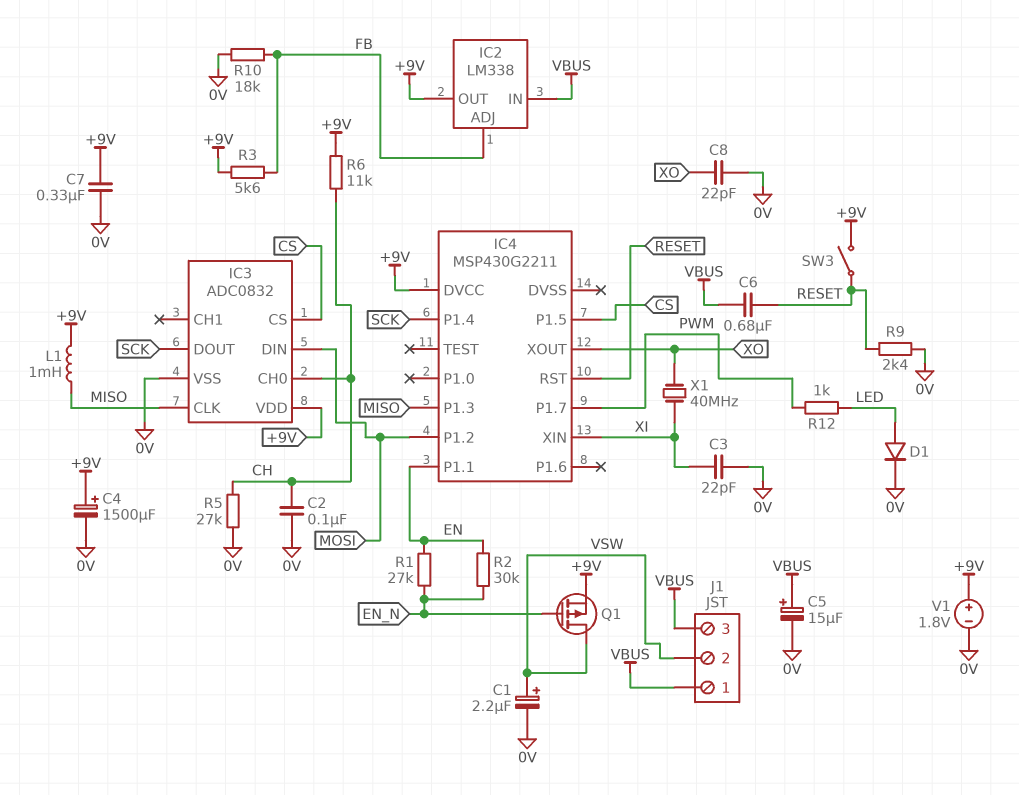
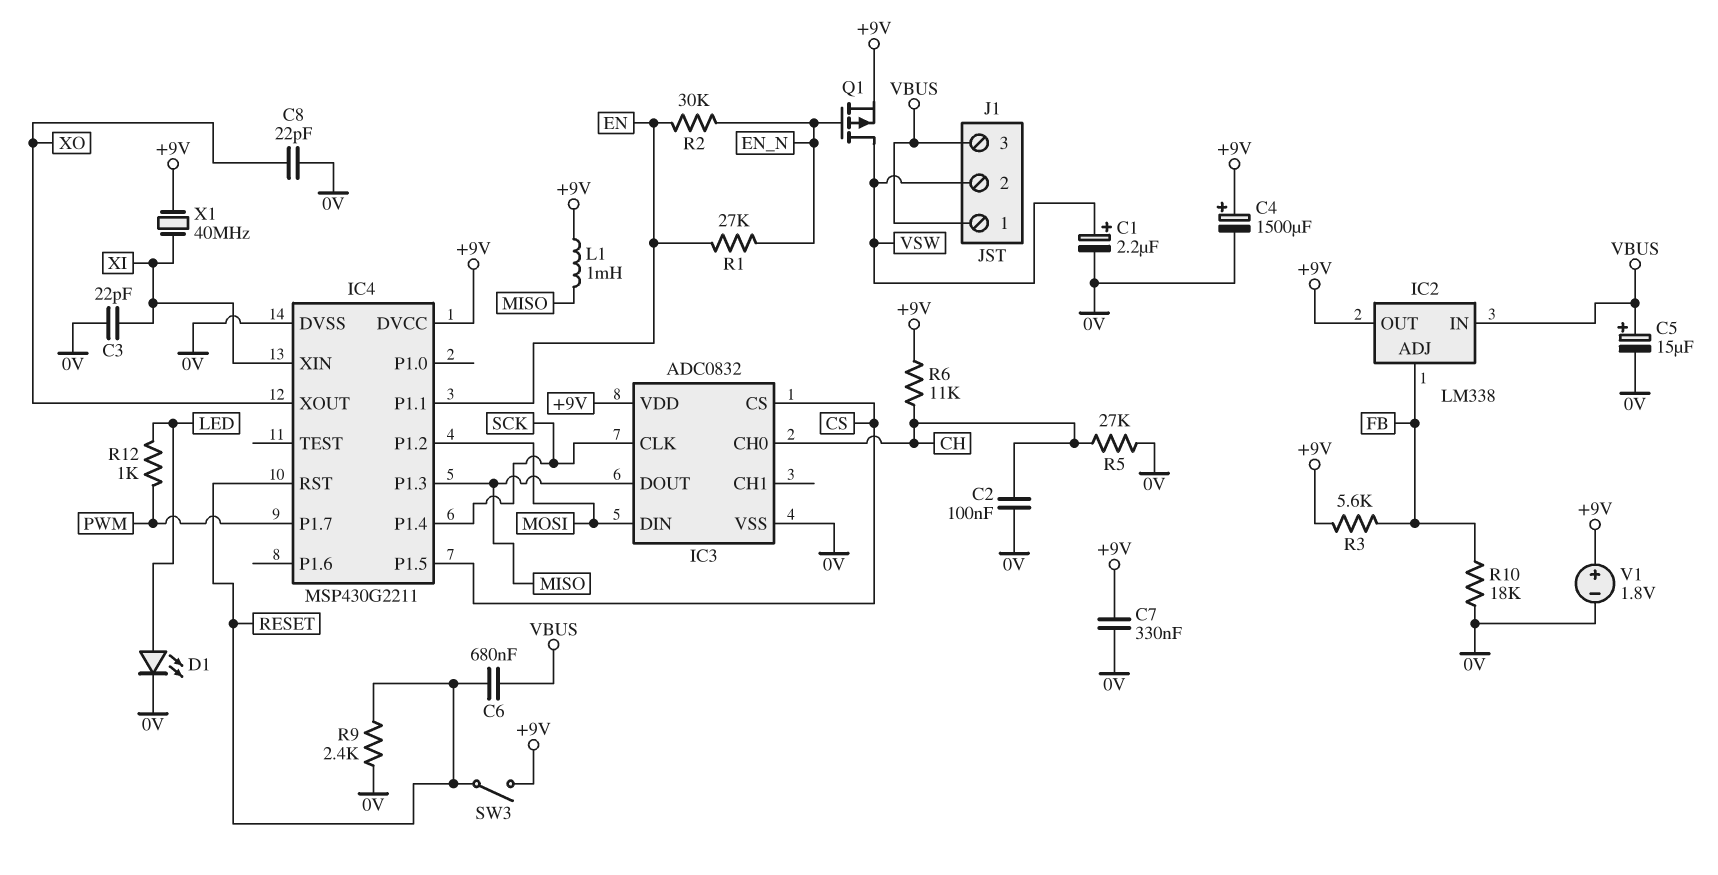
D1: diode (A LED, K 0V) -> LED (A LED, K 0V)
IC3 pin CLK: MISO -> SCK
IC3 pin DOUT: SCK -> MISO
IC4 pin DVSS: none -> 0V
X1: 40MHz (XI, XO) -> 40MHz (+9V, XI)

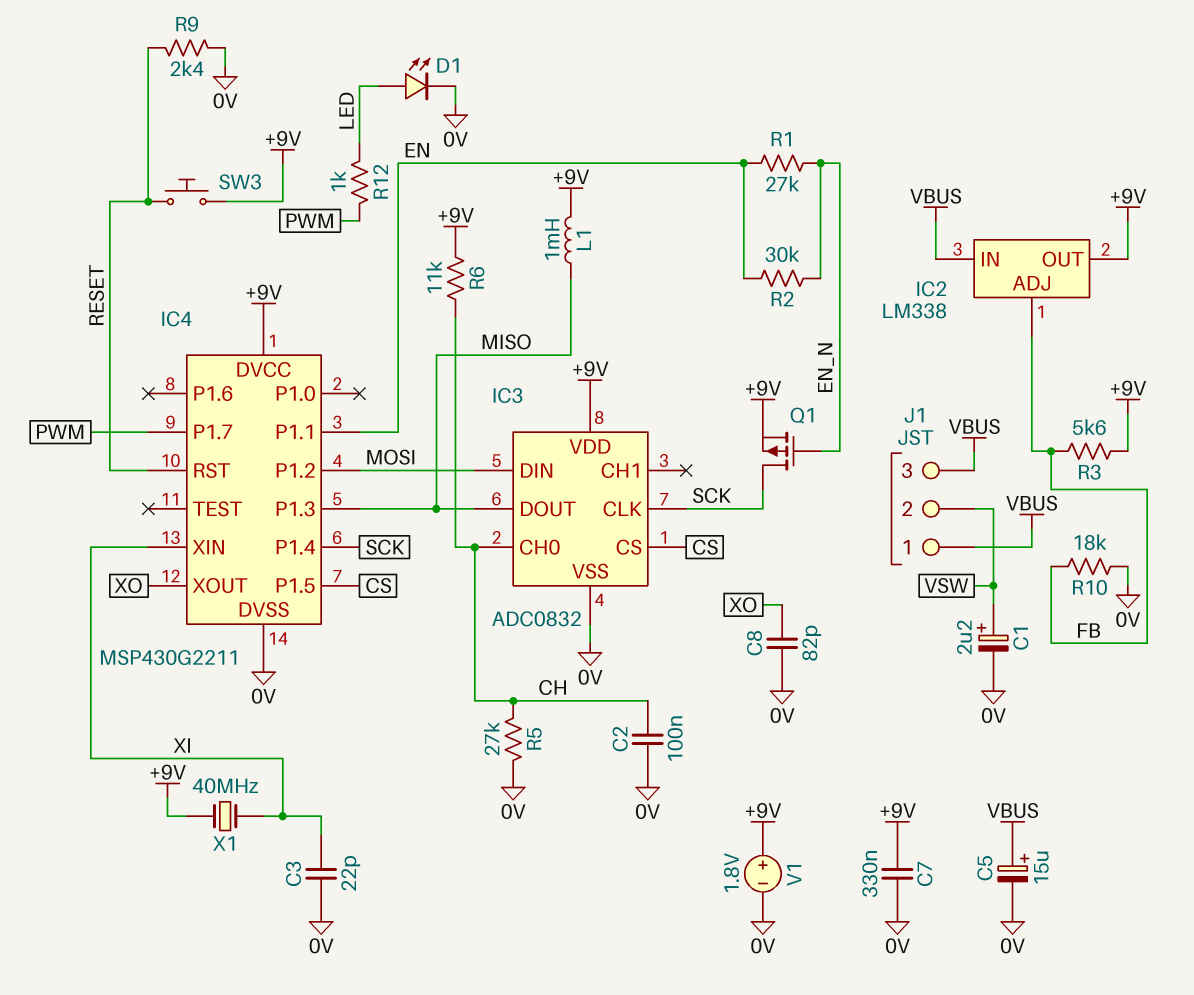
C4: 1500uF (plus +9V, minus 0V) -> none
C6: 680nF (RESET, VBUS) -> none
C8: 22pF (0V, XO) -> 82pF (0V, XO)
Q1: PMOS (G EN_N, D VSW, S +9V) -> PMOS (G EN_N, D SCK, S +9V)
SW3: switch (+9V, RESET) -> button (+9V, RESET)

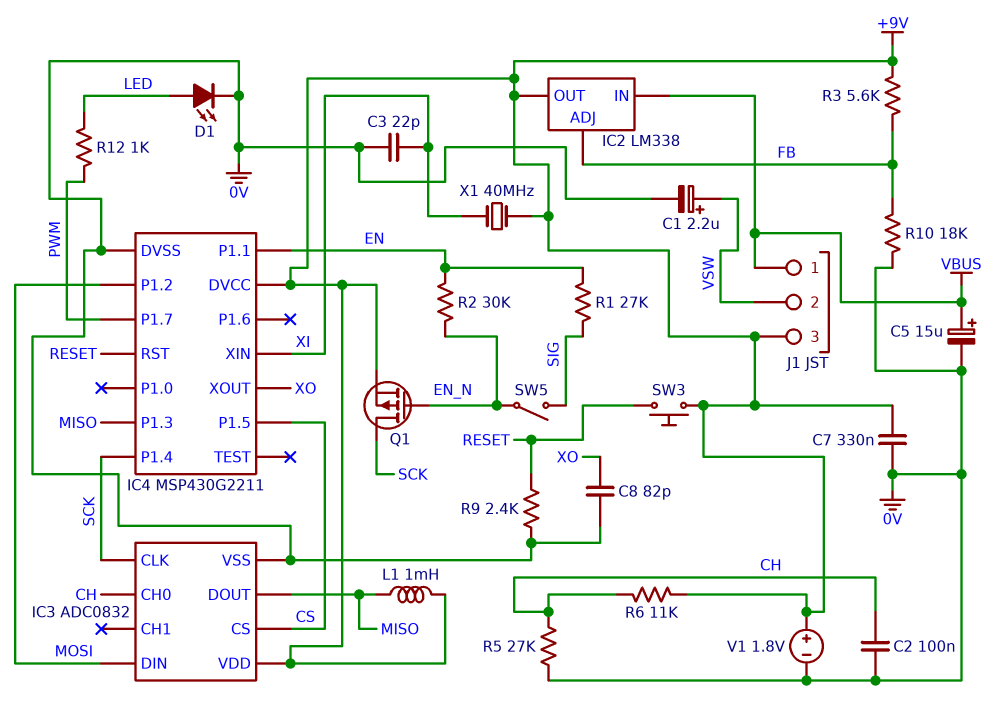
J1 pin 3: VBUS -> +9V
R1: 27k (EN, EN_N) -> 27k (EN, SIG)
SW5: none -> switch (EN_N, SIG)

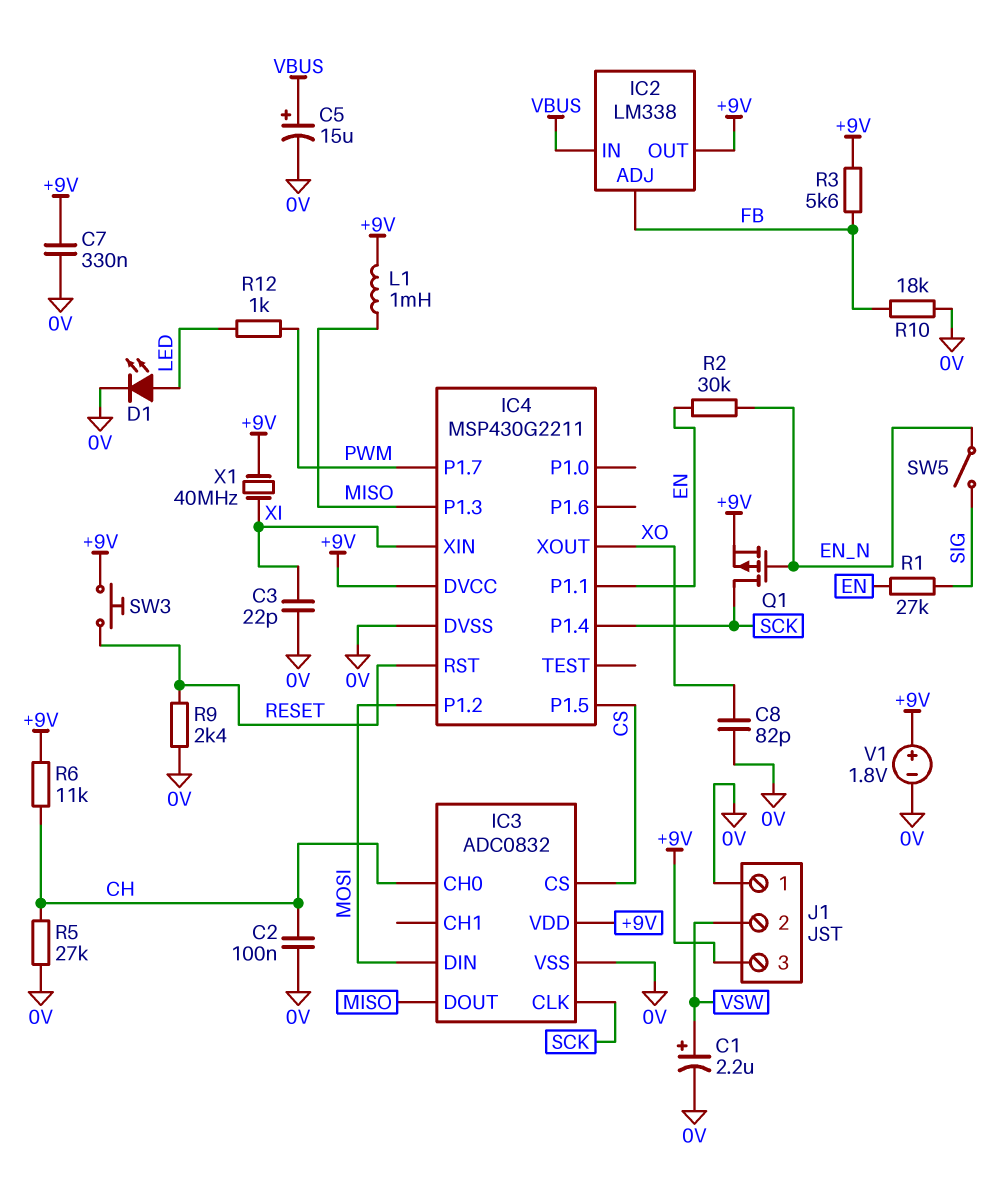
J1 pin 1: VBUS -> 0V

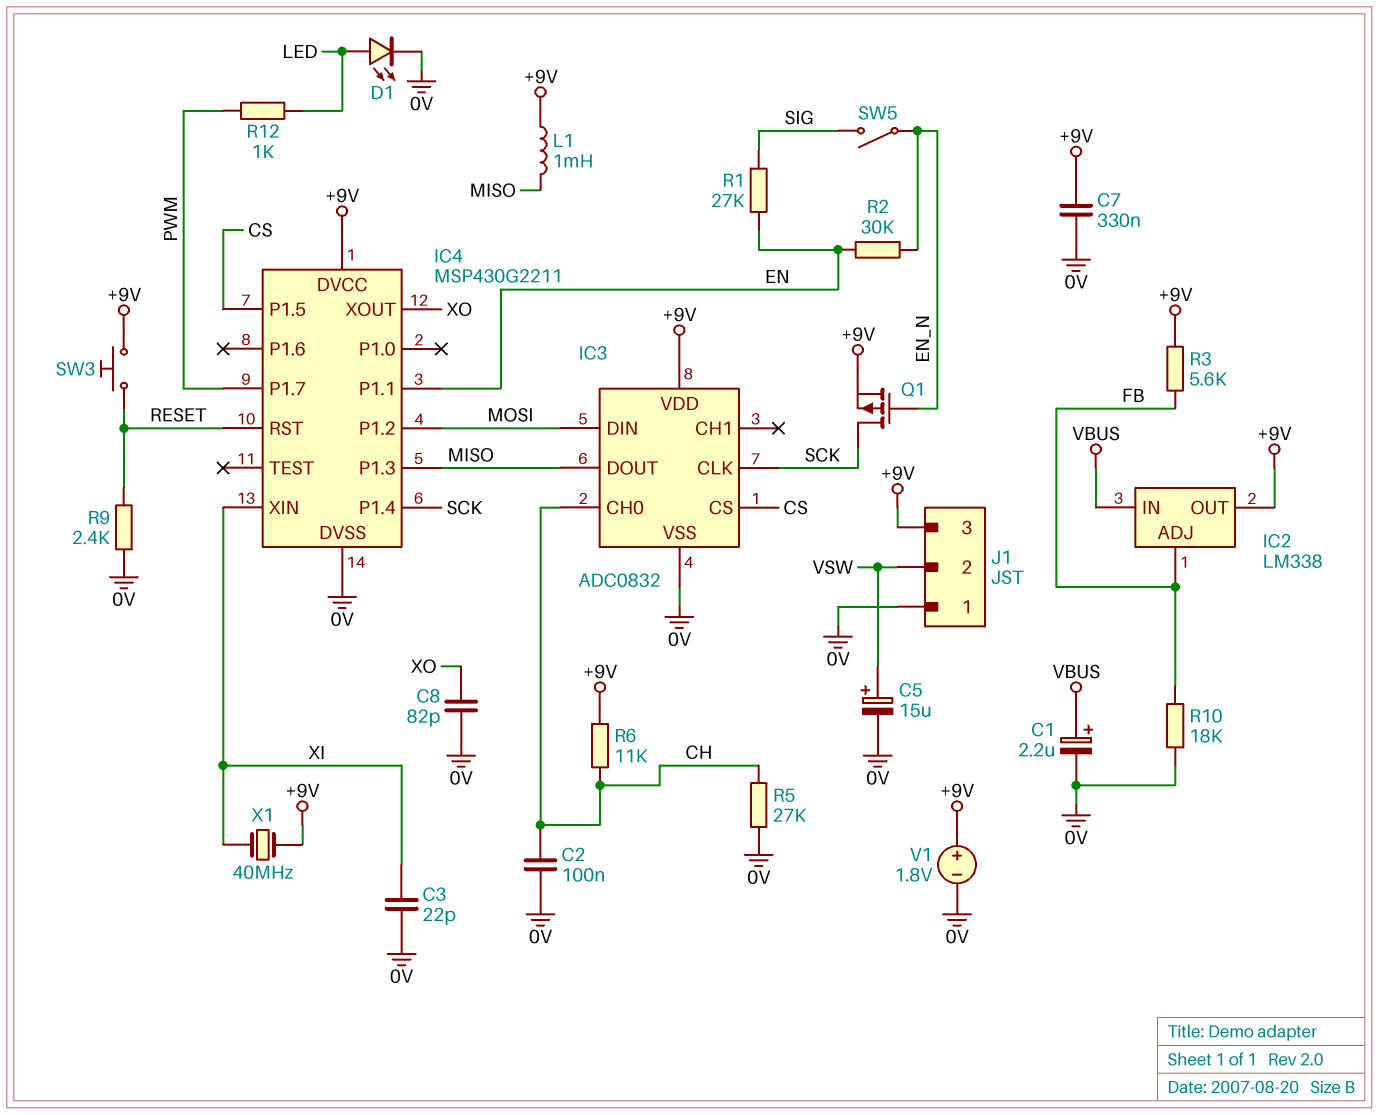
C1: 2.2uF (plus VSW, minus 0V) -> 2.2uF (plus VBUS, minus 0V)
C5: 15uF (plus VBUS, minus 0V) -> 15uF (plus VSW, minus 0V)

